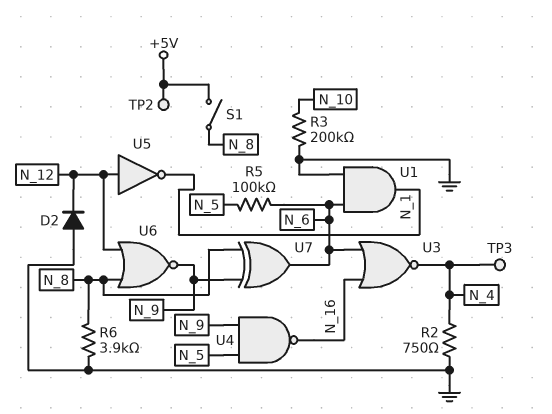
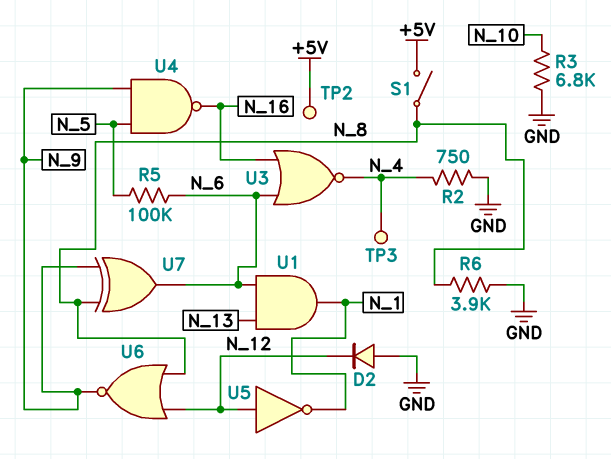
R3: 200k (GND, N_10) -> 6.8k (GND, N_10)
U1: AND (in GND, in N_6, out N_1) -> AND (in N_6, in N_13, out N_1)

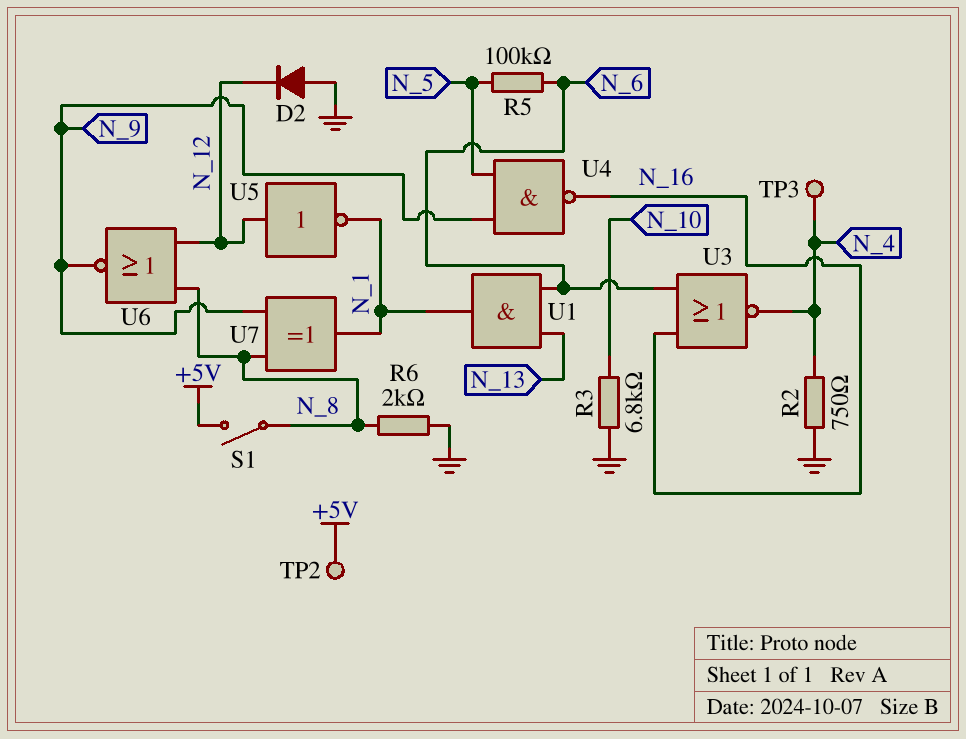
R6: 3.9k (GND, N_8) -> 2k (GND, N_8)
U7: XOR (in N_8, in N_9, out N_6) -> XOR (in N_8, in N_9, out N_1)

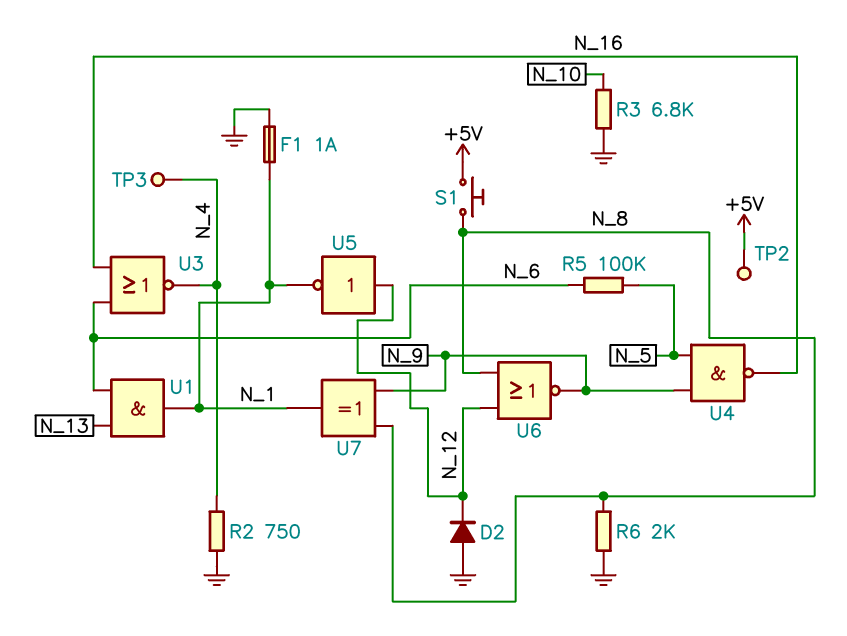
F1: none -> 1A (GND, N_1)
S1: switch (+5V, N_8) -> button (+5V, N_8)

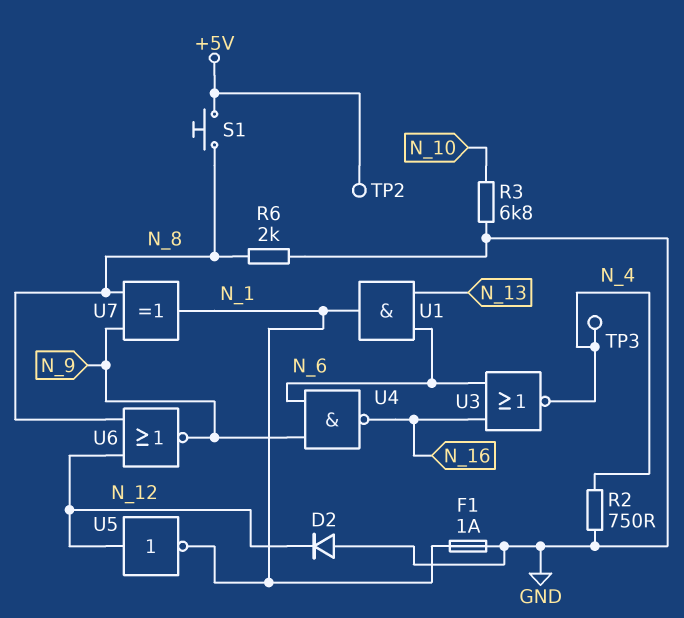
R5: 100k (N_5, N_6) -> none
U4: NAND (in N_5, in N_9, out N_16) -> NAND (in N_6, in N_9, out N_16)

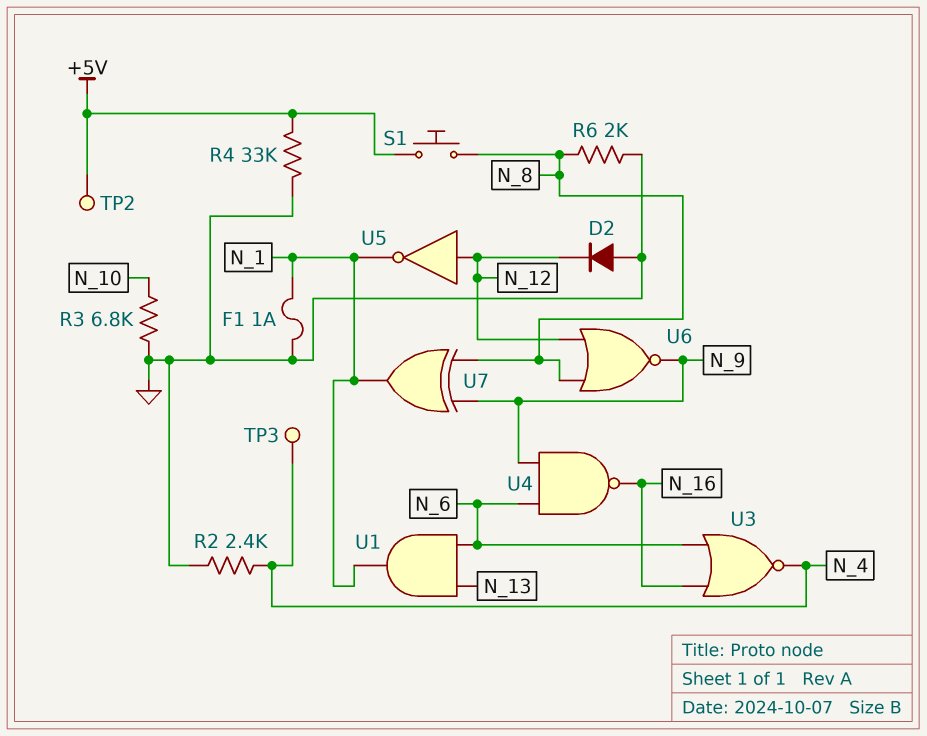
R2: 750 (GND, N_4) -> 2.4k (GND, N_4)
R4: none -> 33k (+5V, GND)

